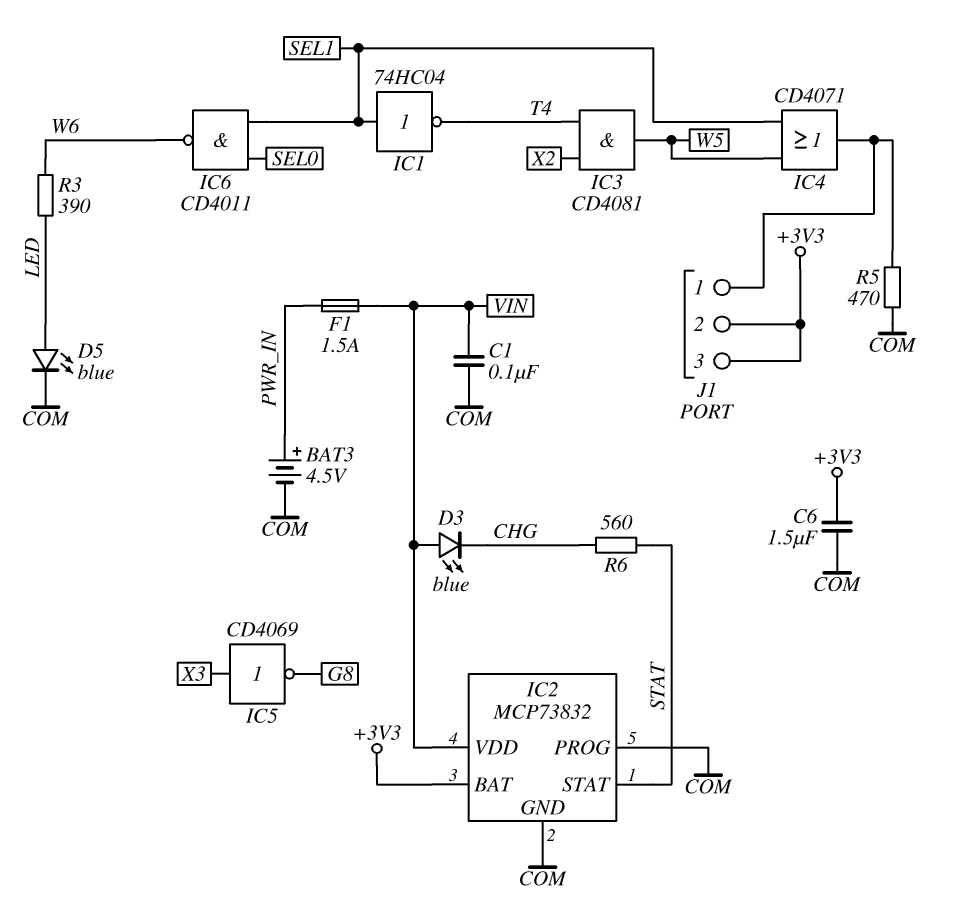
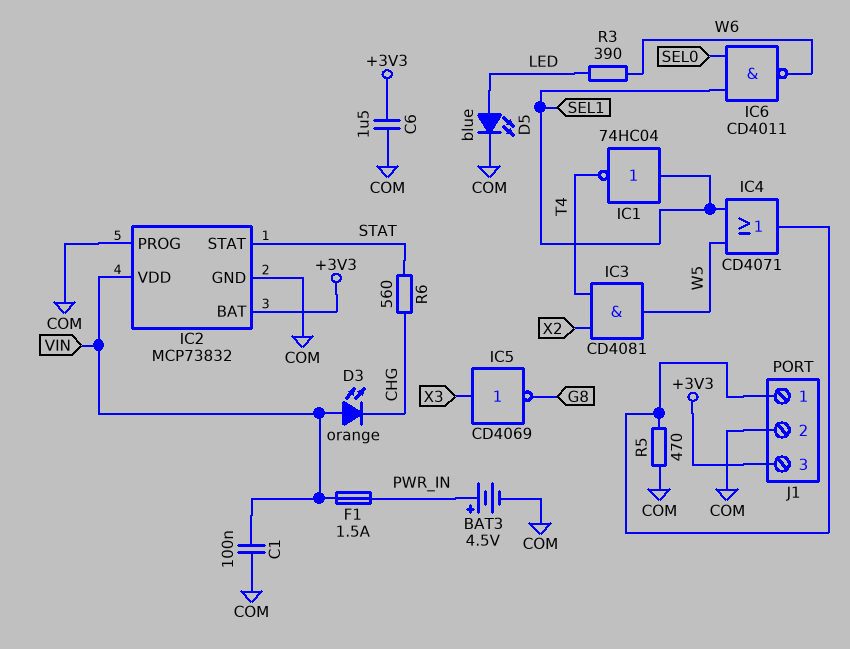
D3: LED blue (A VIN, K CHG) -> LED orange (A VIN, K CHG)
J1 pin 2: +3V3 -> COM

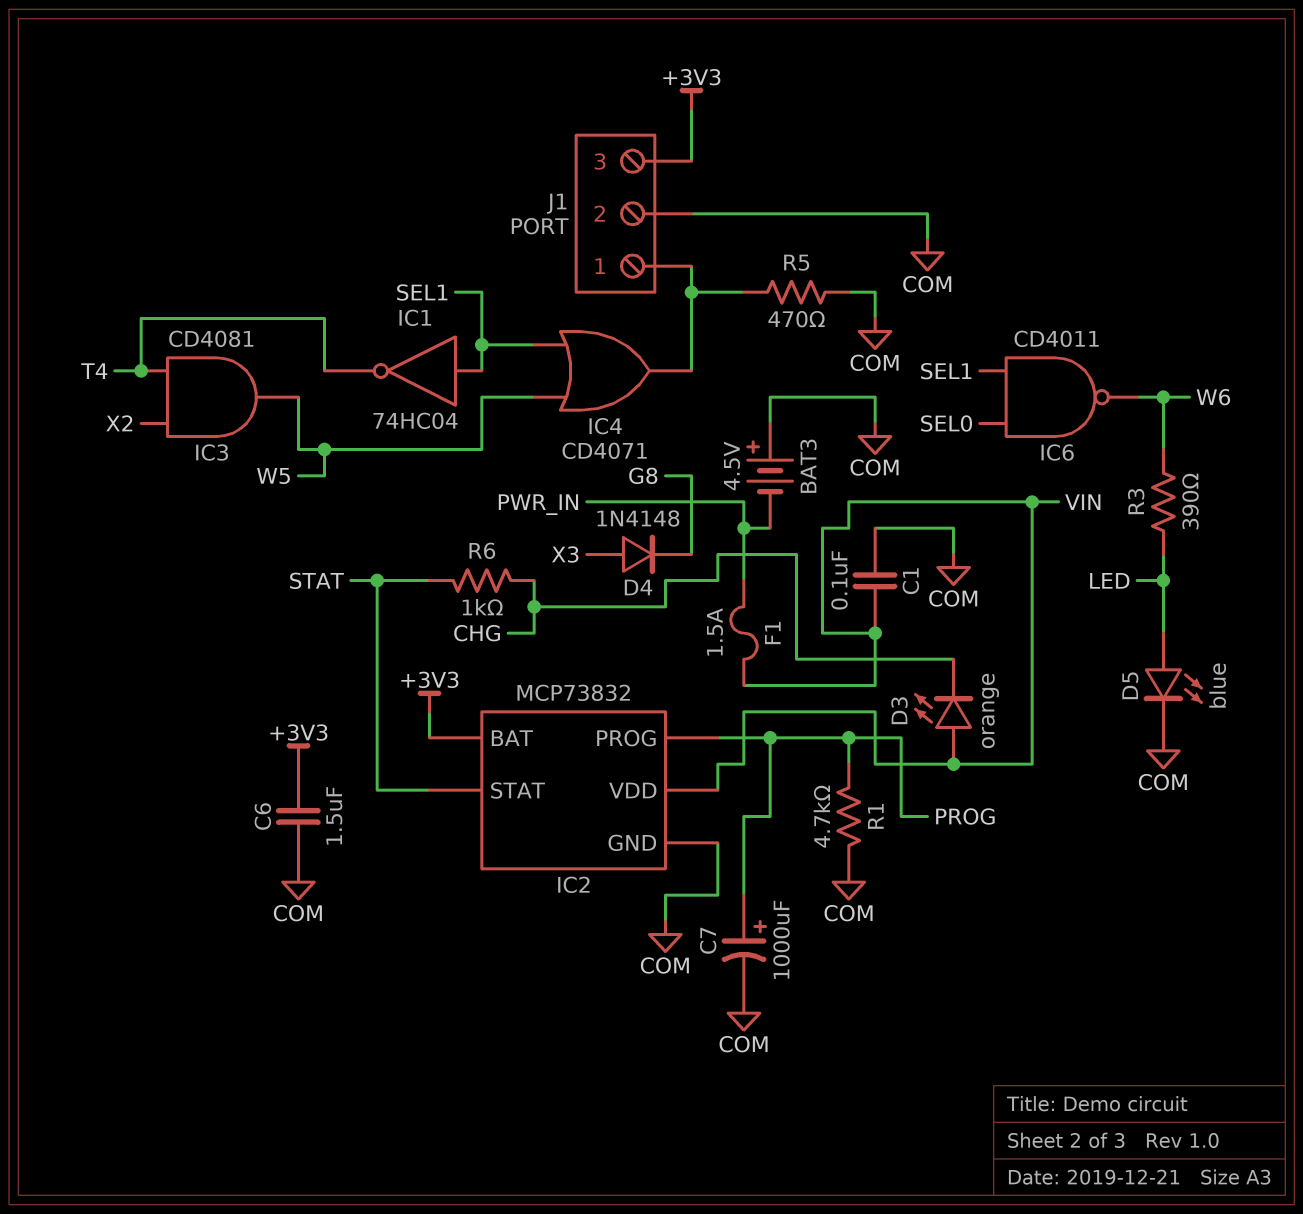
BAT3: 4.5V (plus PWR_IN, minus COM) -> 4.5V (plus COM, minus PWR_IN)
C7: none -> 1000uF (plus PROG, minus COM)
D4: none -> diode 1N4148 (A X3, K G8)
IC2 pin PROG: COM -> PROG
IC5: NOT CD4069 (in X3, out G8) -> none
R1: none -> 4.7k (COM, PROG)
R6: 560 (CHG, STAT) -> 1k (CHG, STAT)

